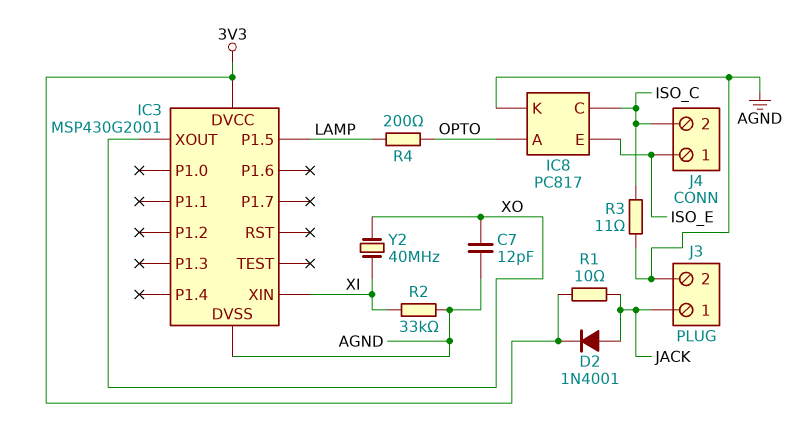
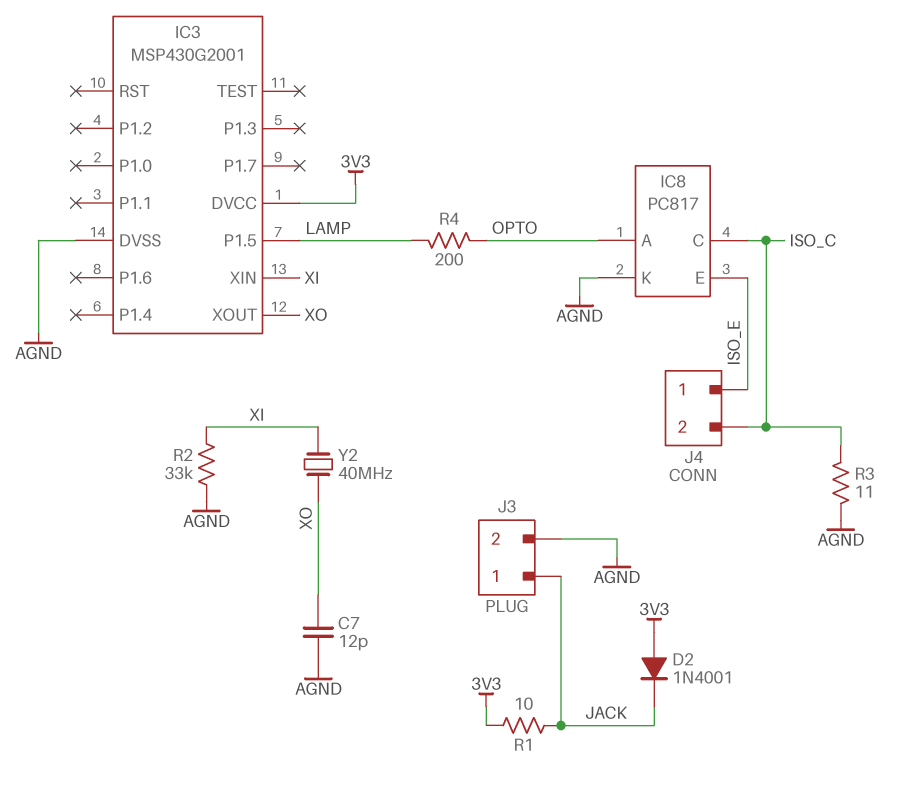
D2: diode 1N4001 (A JACK, K 3V3) -> diode 1N4001 (A 3V3, K JACK)

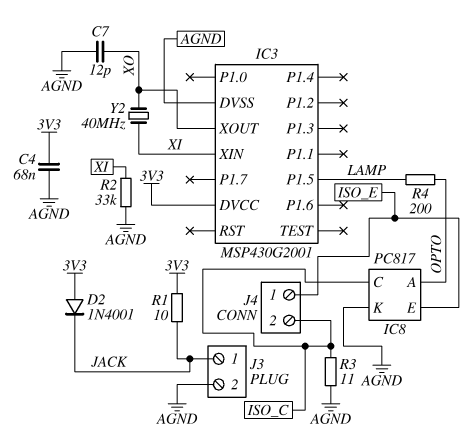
C4: none -> 68nF (3V3, AGND)

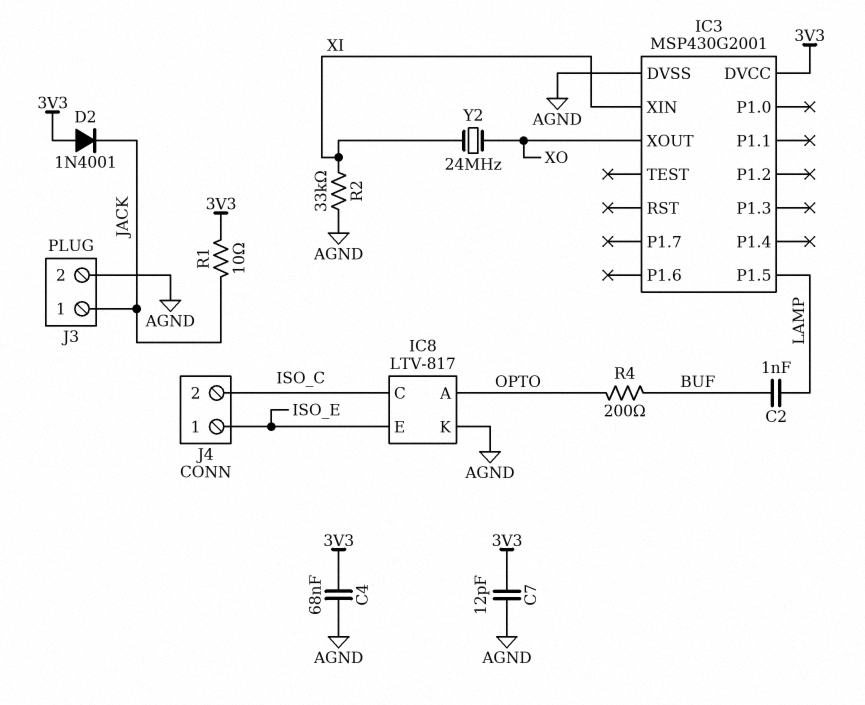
C2: none -> 1nF (BUF, LAMP)
C7: 12pF (AGND, XO) -> 12pF (3V3, AGND)
IC8: PC817 -> LTV-817
R3: 11 (AGND, ISO_C) -> none
R4: 200 (LAMP, OPTO) -> 200 (BUF, OPTO)
Y2: 40MHz (XI, XO) -> 24MHz (XI, XO)

